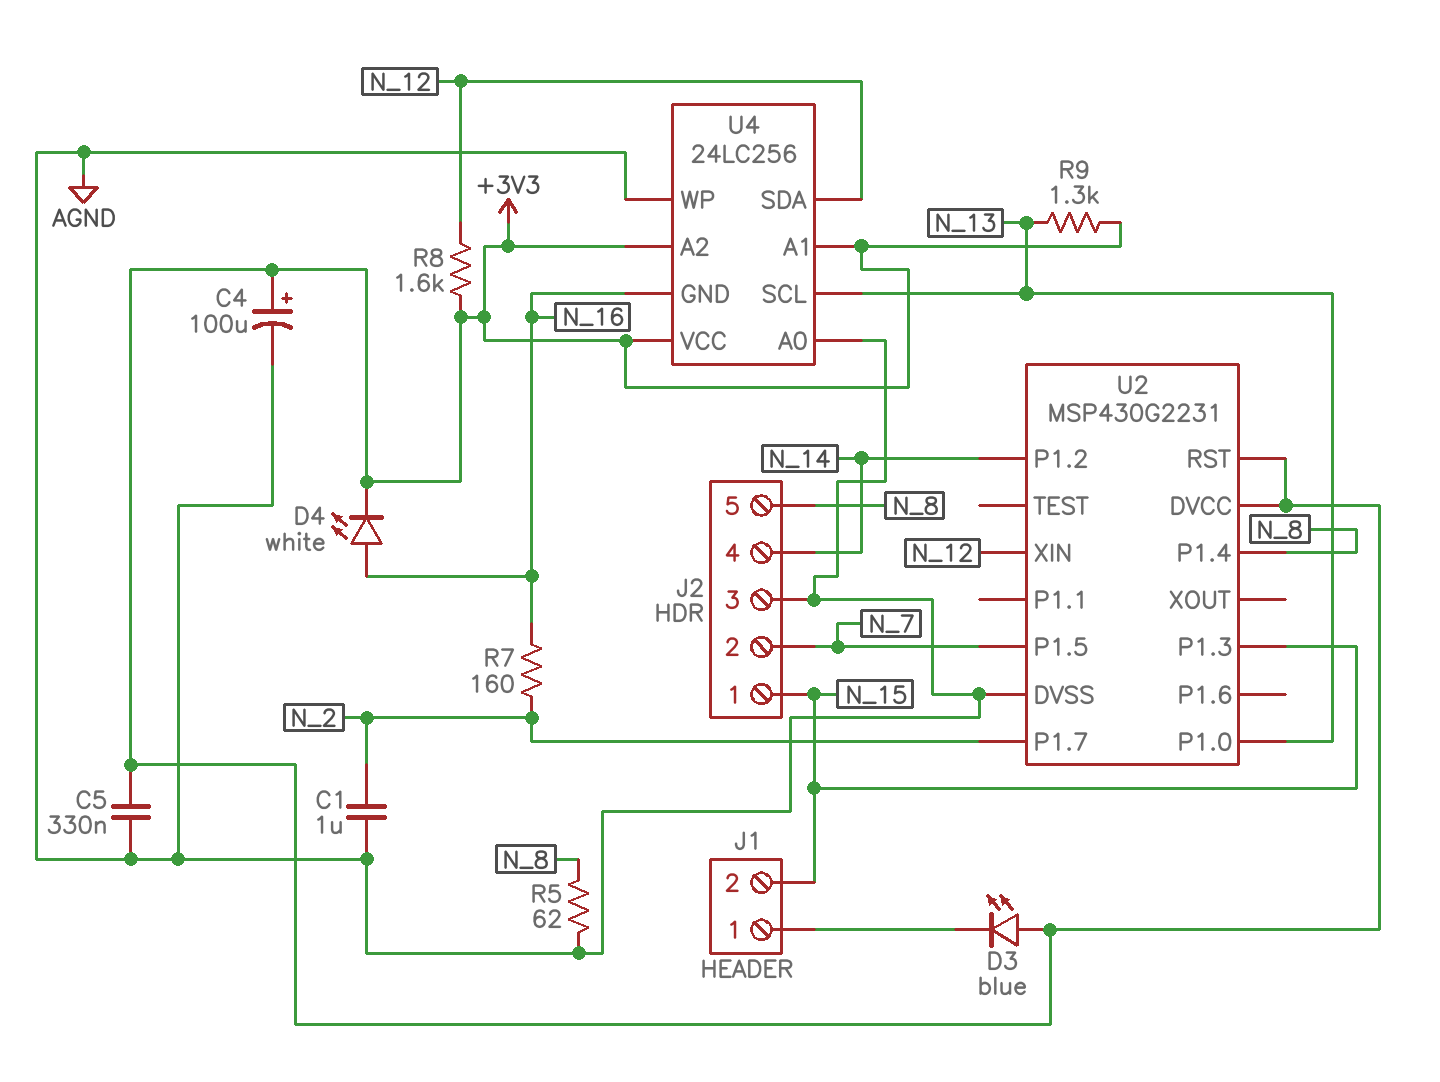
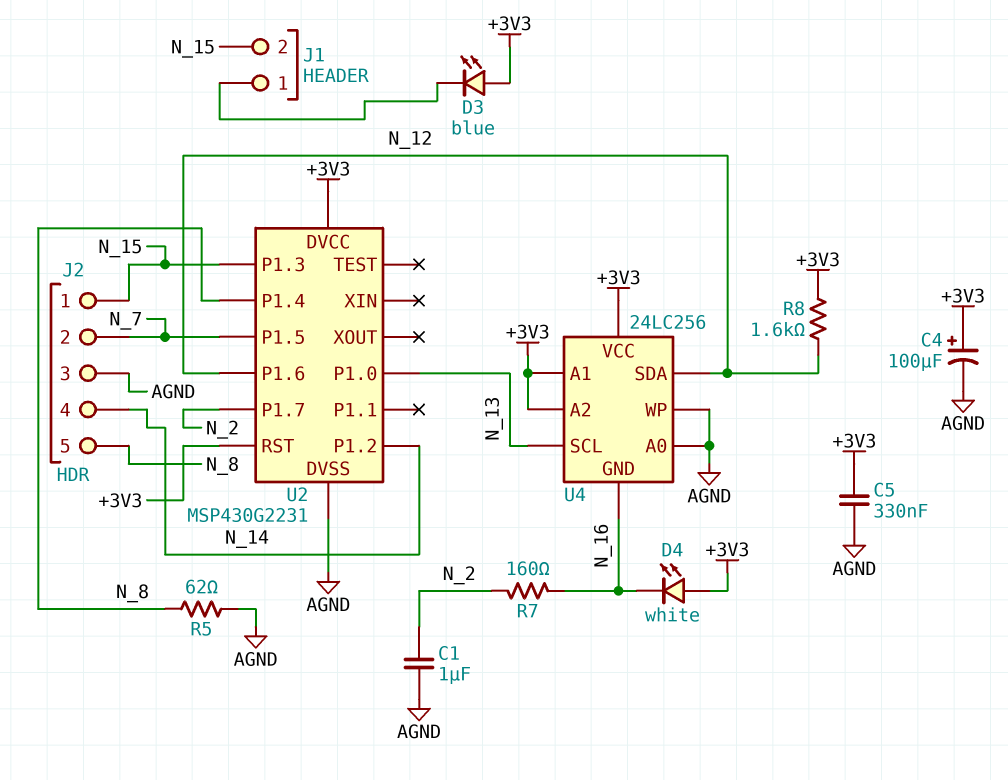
D4: LED white (A N_16, K +3V3) -> LED white (A +3V3, K N_16)
R9: 1.3k (+3V3, N_13) -> none
U2 pin P1.6: none -> N_12
U2 pin XIN: N_12 -> none

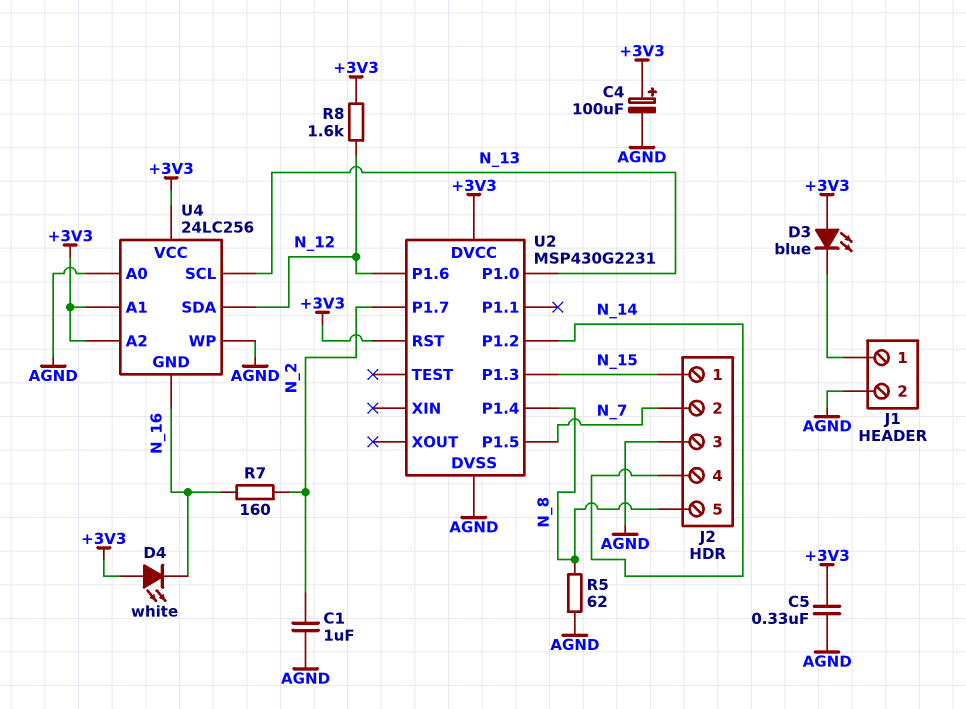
J1 pin 2: N_15 -> AGND

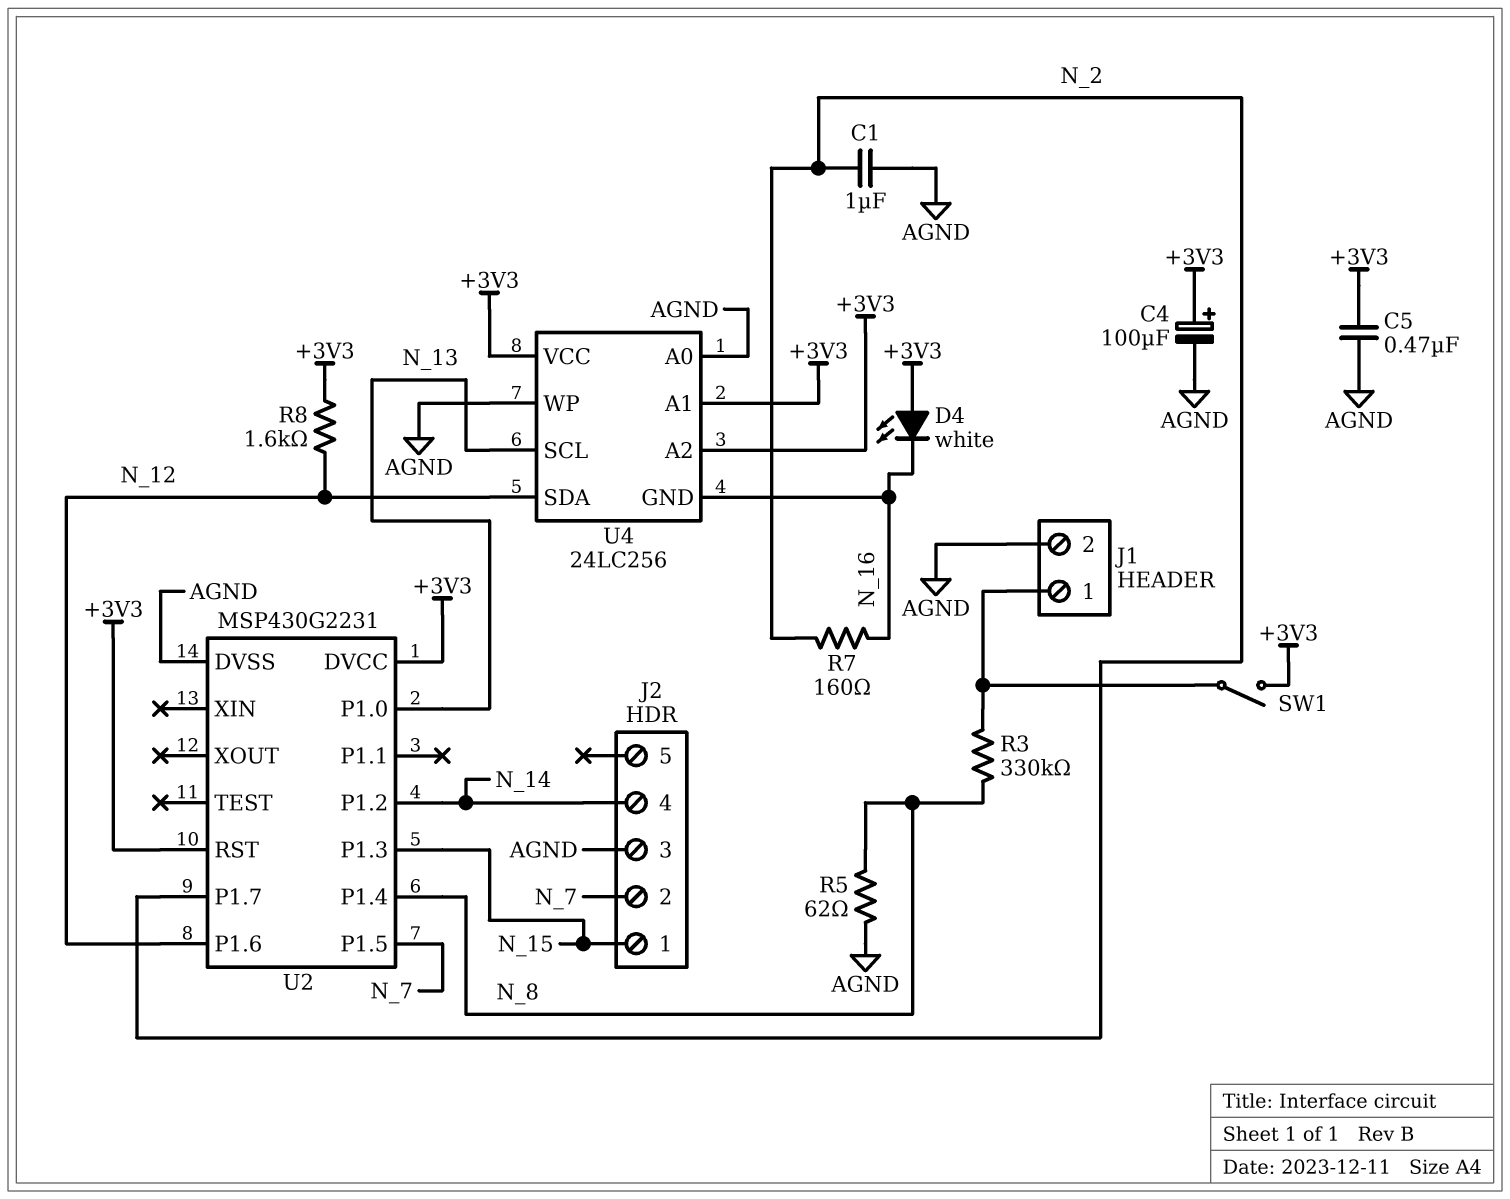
C5: 330nF (+3V3, AGND) -> 470nF (+3V3, AGND)
D3: LED blue (A +3V3, K J1/1) -> none
J2 pin 5: N_8 -> none
R3: none -> 330k (J1/1, N_8)
SW1: none -> switch (+3V3, J1/1)

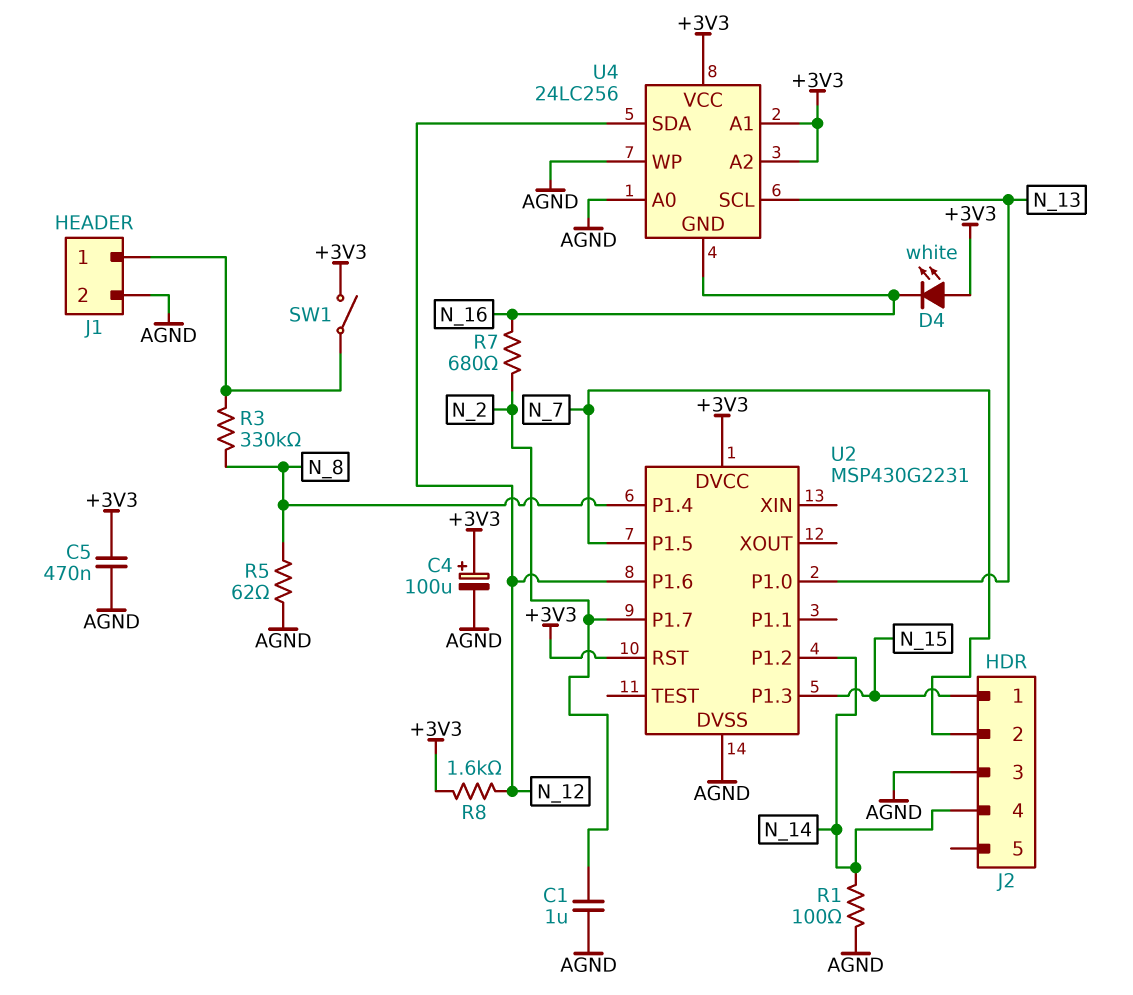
R1: none -> 100 (AGND, N_14)
R7: 160 (N_2, N_16) -> 680 (N_2, N_16)

